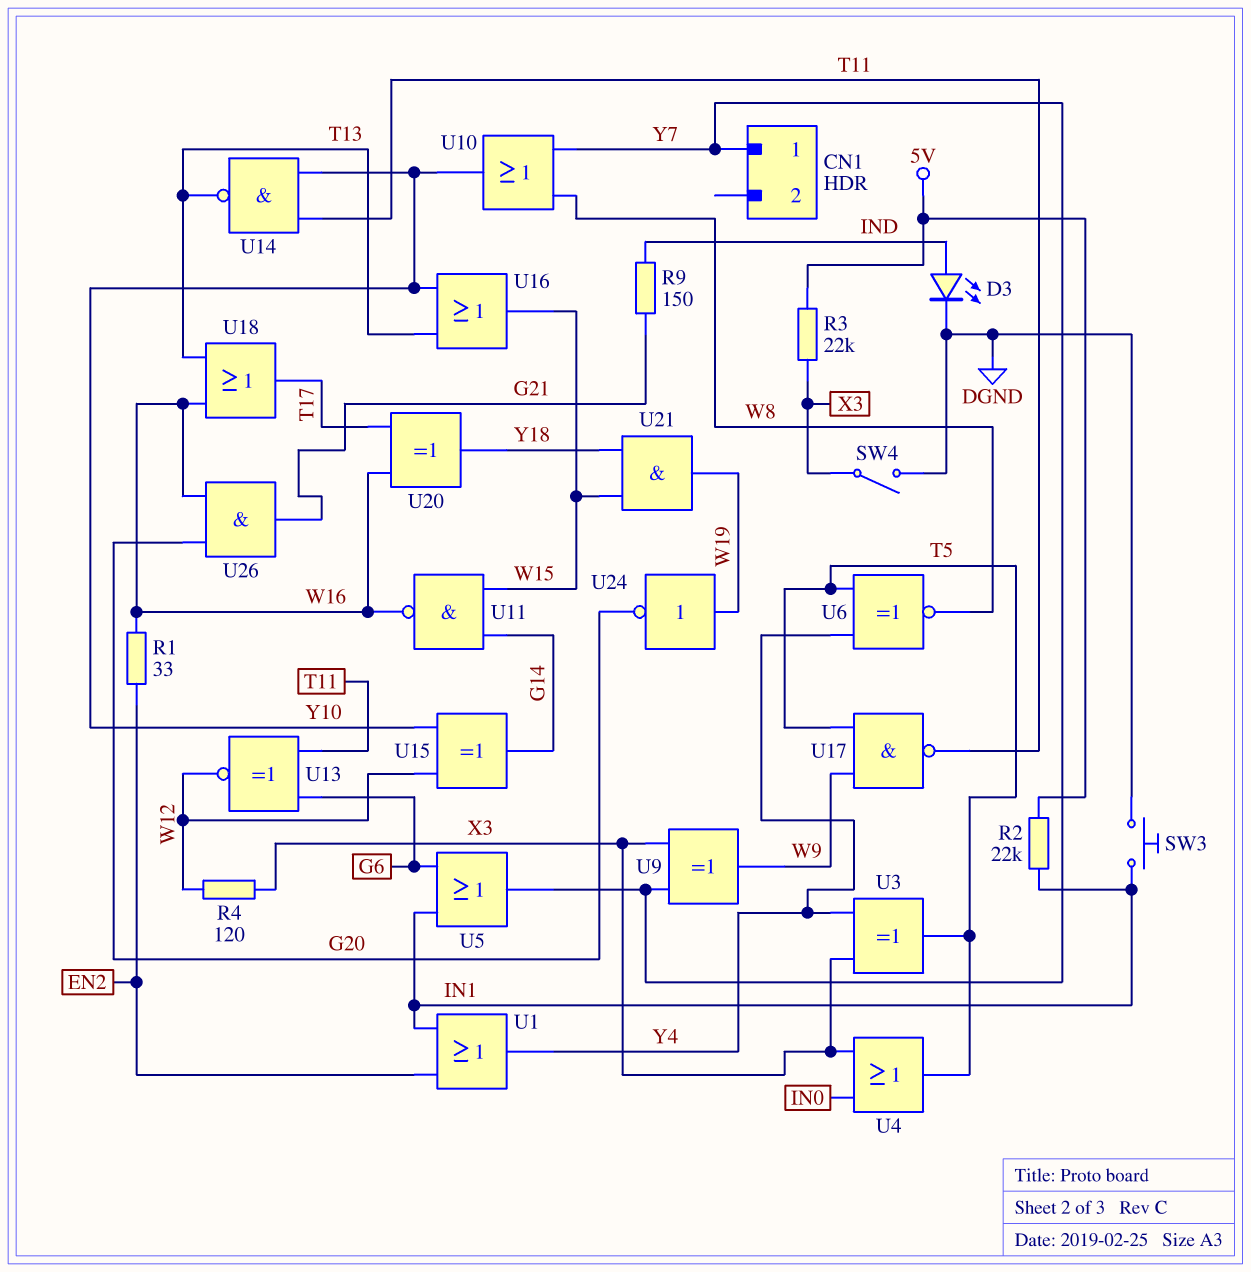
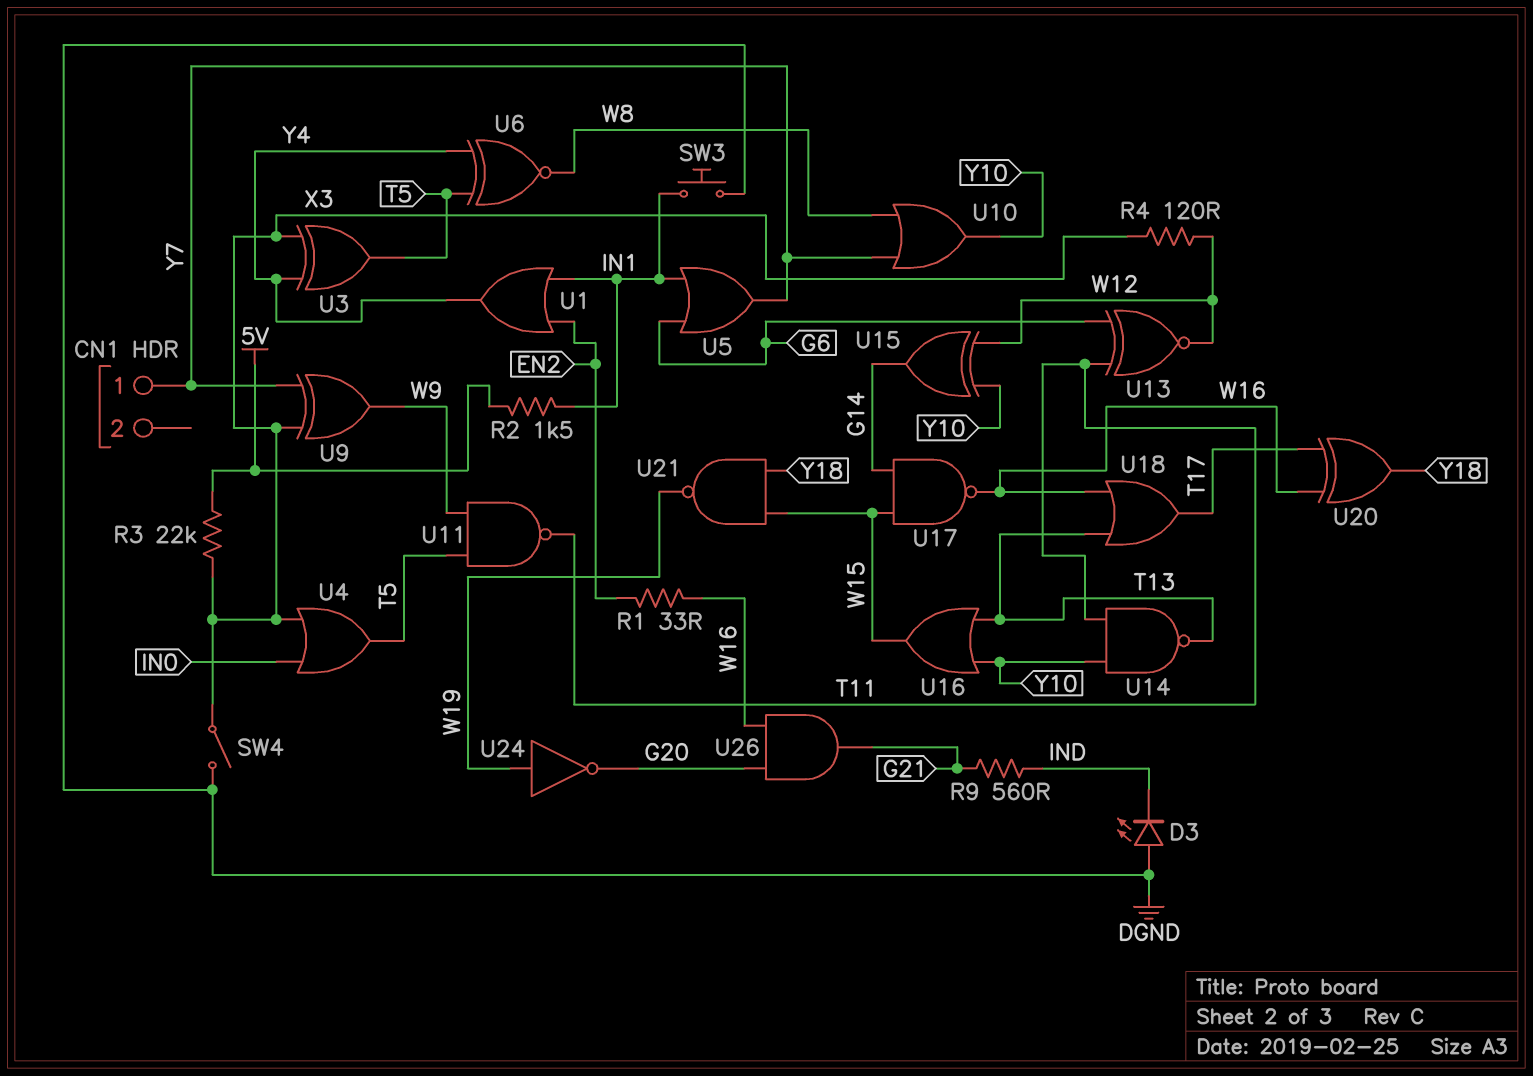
D3: LED (A IND, K DGND) -> LED (A DGND, K IND)
R2: 22k (5V, IN1) -> 1.5k (5V, IN1)
R9: 150 (G21, IND) -> 560 (G21, IND)
U11: NAND (in G14, in W15, out W16) -> NAND (in T5, in W9, out T11)
U17: NAND (in T5, in W9, out T11) -> NAND (in G14, in W15, out W16)
U21: AND (in W15, in Y18, out W19) -> NAND (in W15, in Y18, out W19)

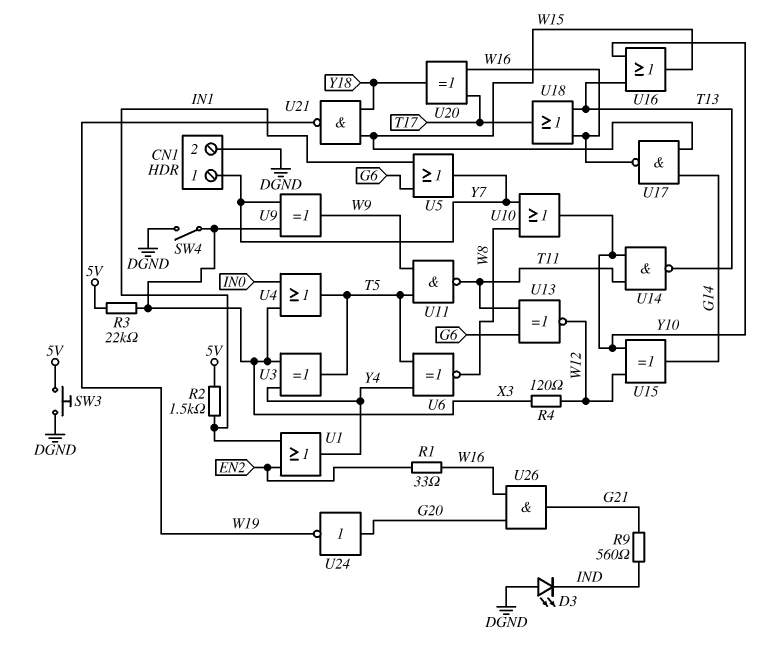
CN1 pin 2: none -> DGND
SW3: button (DGND, IN1) -> button (5V, DGND)
U24: NOT (in W19, out G20) -> NOT (in G20, out W19)

